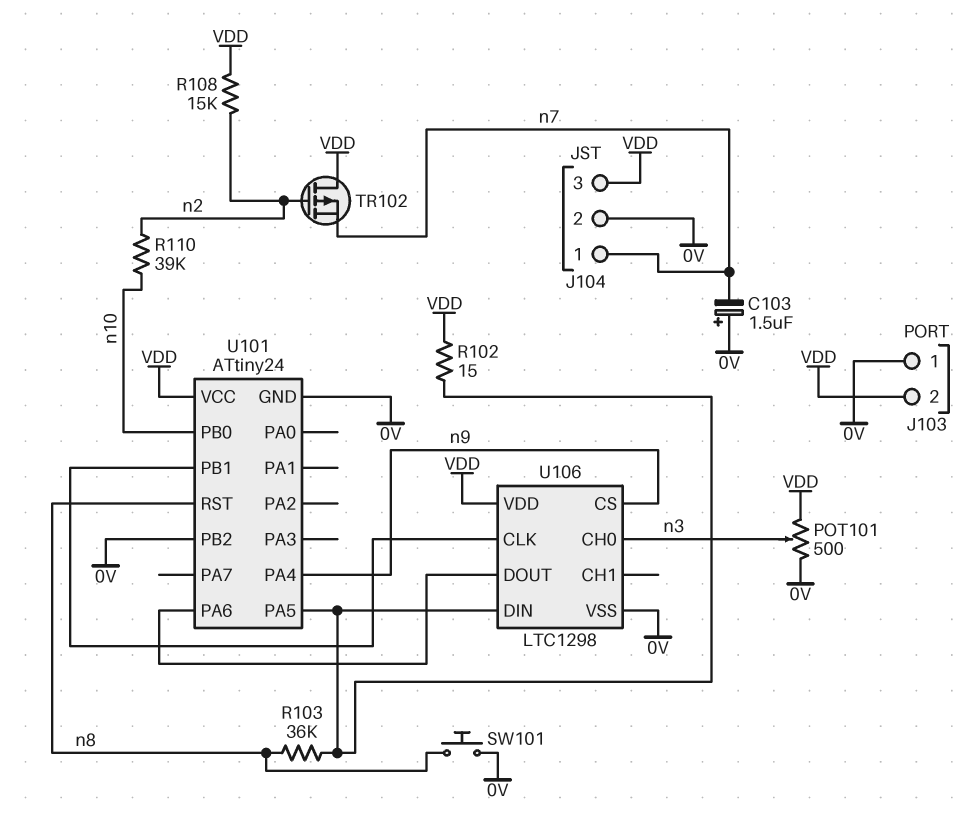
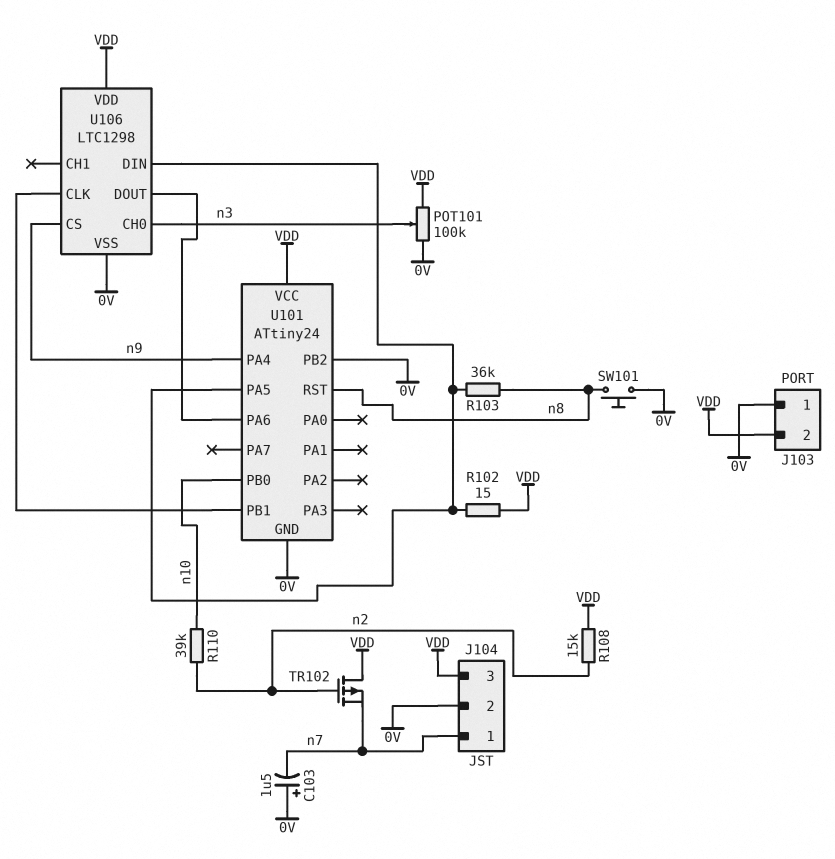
POT101: 500 (0V, VDD, wiper n3) -> 100k (0V, VDD, wiper n3)

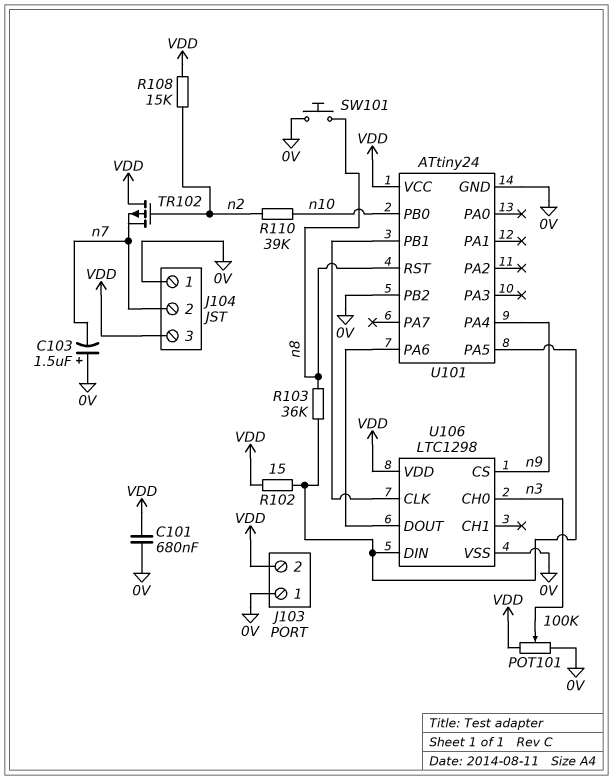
C101: none -> 680nF (0V, VDD)
J104 pin 1: n7 -> 0V
J104 pin 2: 0V -> n7

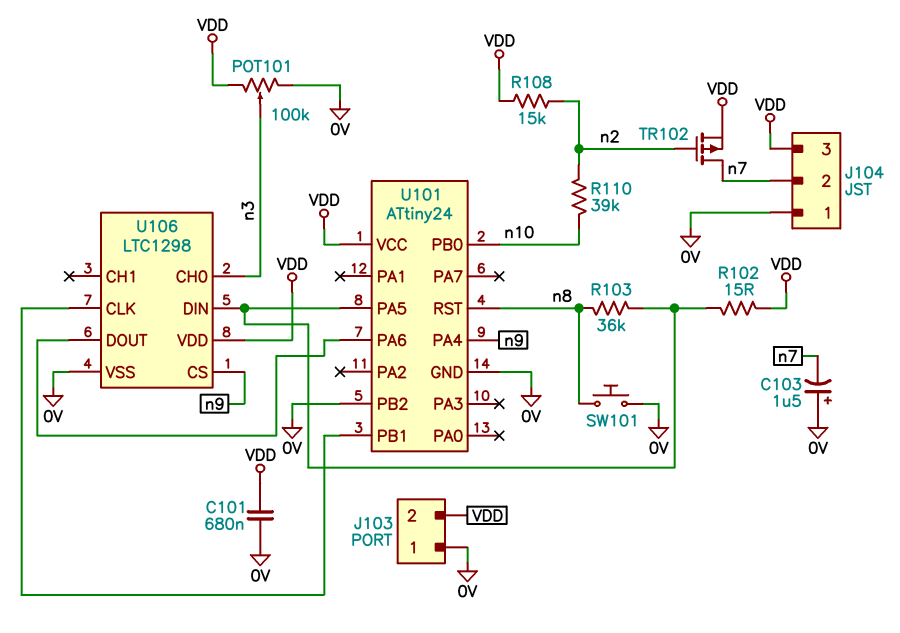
TR102: PMOS (G n2, D VDD, S n7) -> PMOS (G n2, D n7, S VDD)

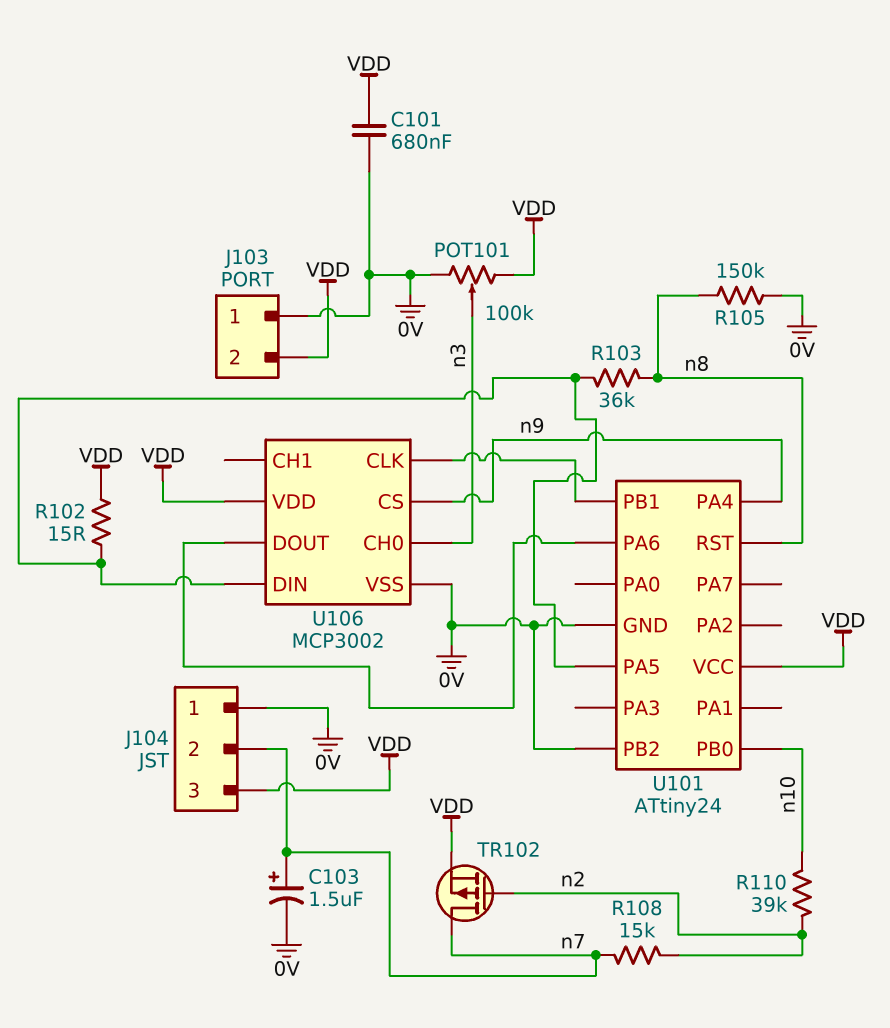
C103: 1.5uF (plus 0V, minus n7) -> 1.5uF (plus n7, minus 0V)
R105: none -> 150k (0V, n8)
R108: 15k (VDD, n2) -> 15k (n2, n7)
SW101: button (0V, n8) -> none
U106: LTC1298 -> MCP3002

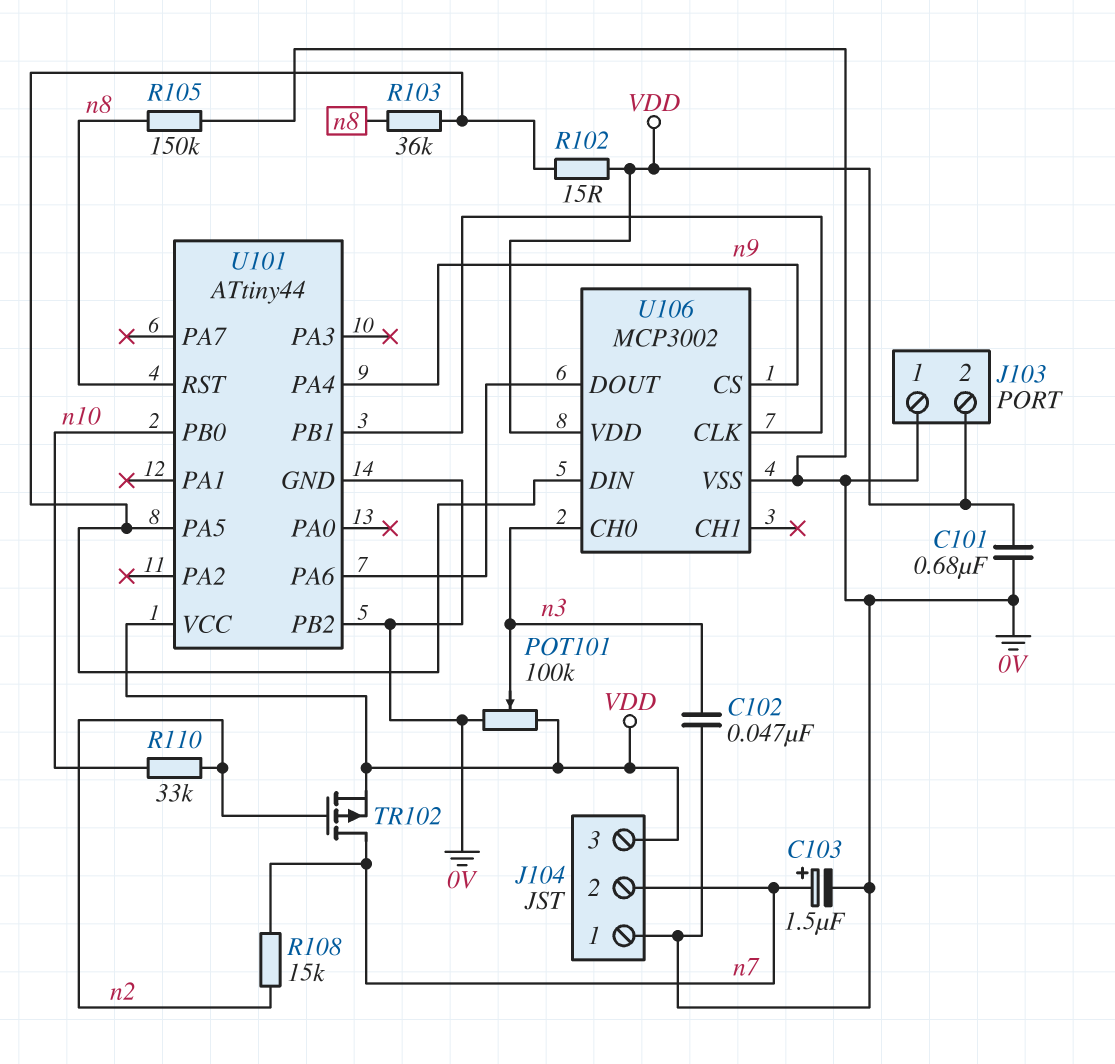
C102: none -> 47nF (0V, n3)
R110: 39k (n2, n10) -> 33k (n2, n10)
U101: ATtiny24 -> ATtiny44

